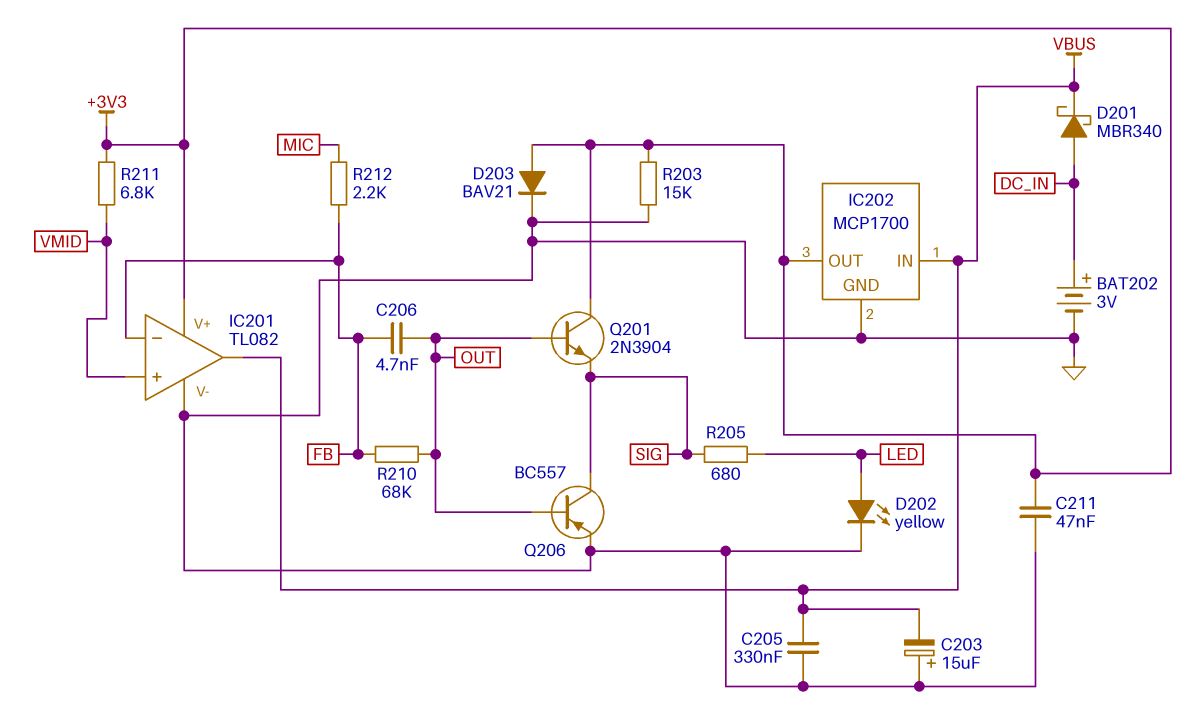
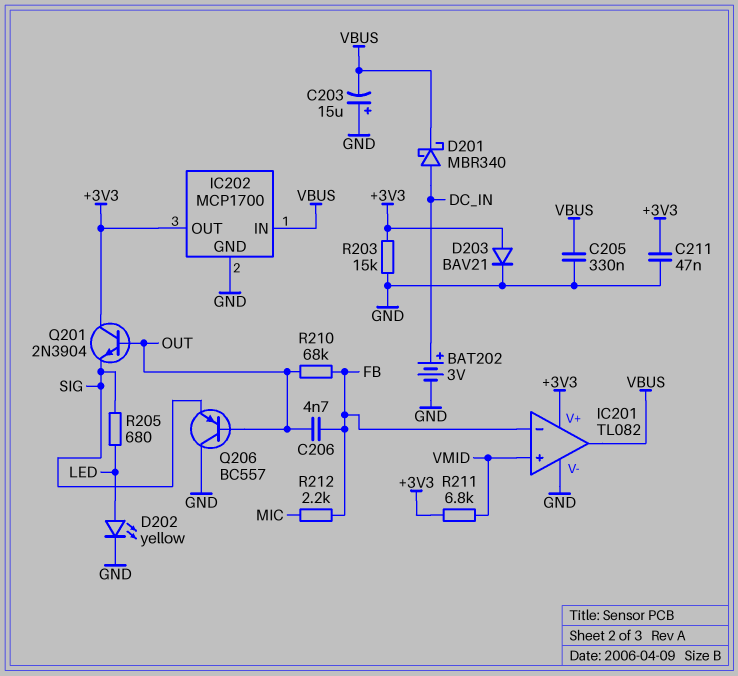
Q206: PNP BC557 (B OUT, C SIG, E GND) -> PNP BC557 (B OUT, C GND, E SIG)

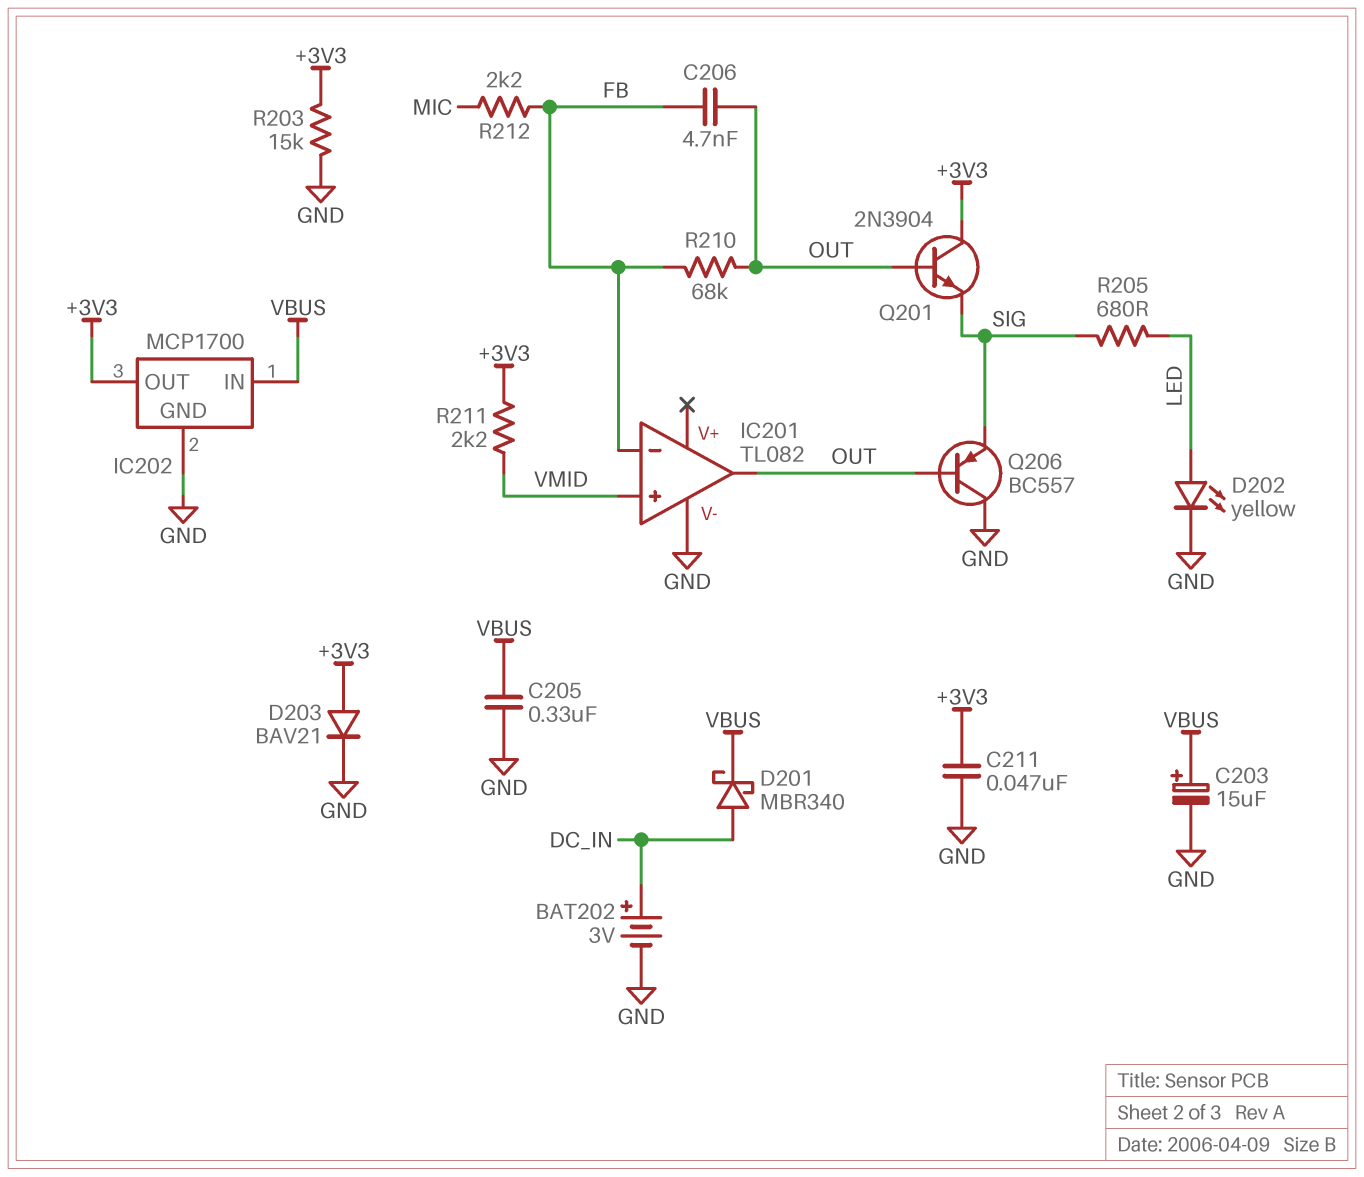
C203: 15uF (plus GND, minus VBUS) -> 15uF (plus VBUS, minus GND)
IC201 pin V+: +3V3 -> none
IC201 pin out: VBUS -> OUT
R211: 6.8k (+3V3, VMID) -> 2.2k (+3V3, VMID)

